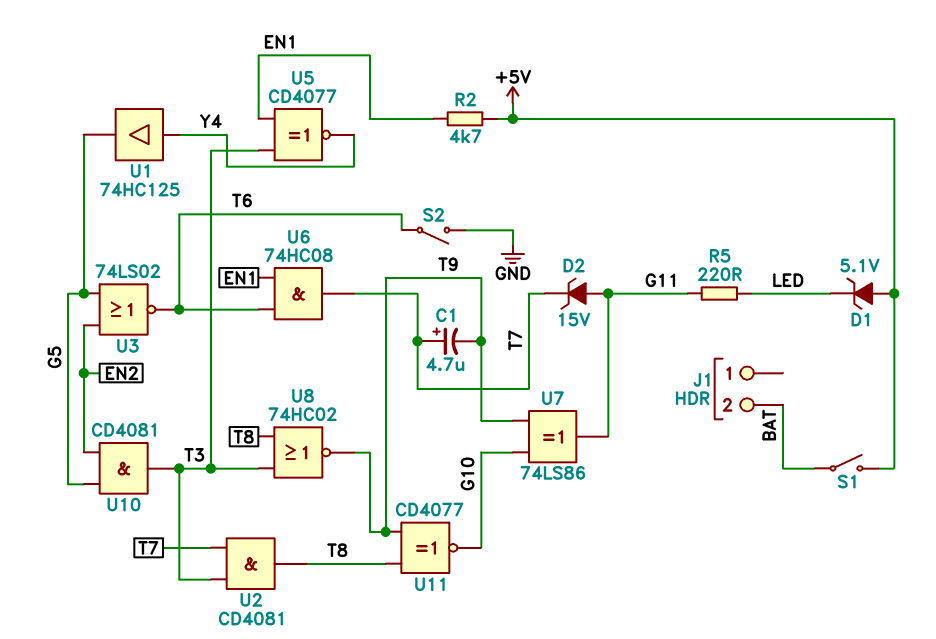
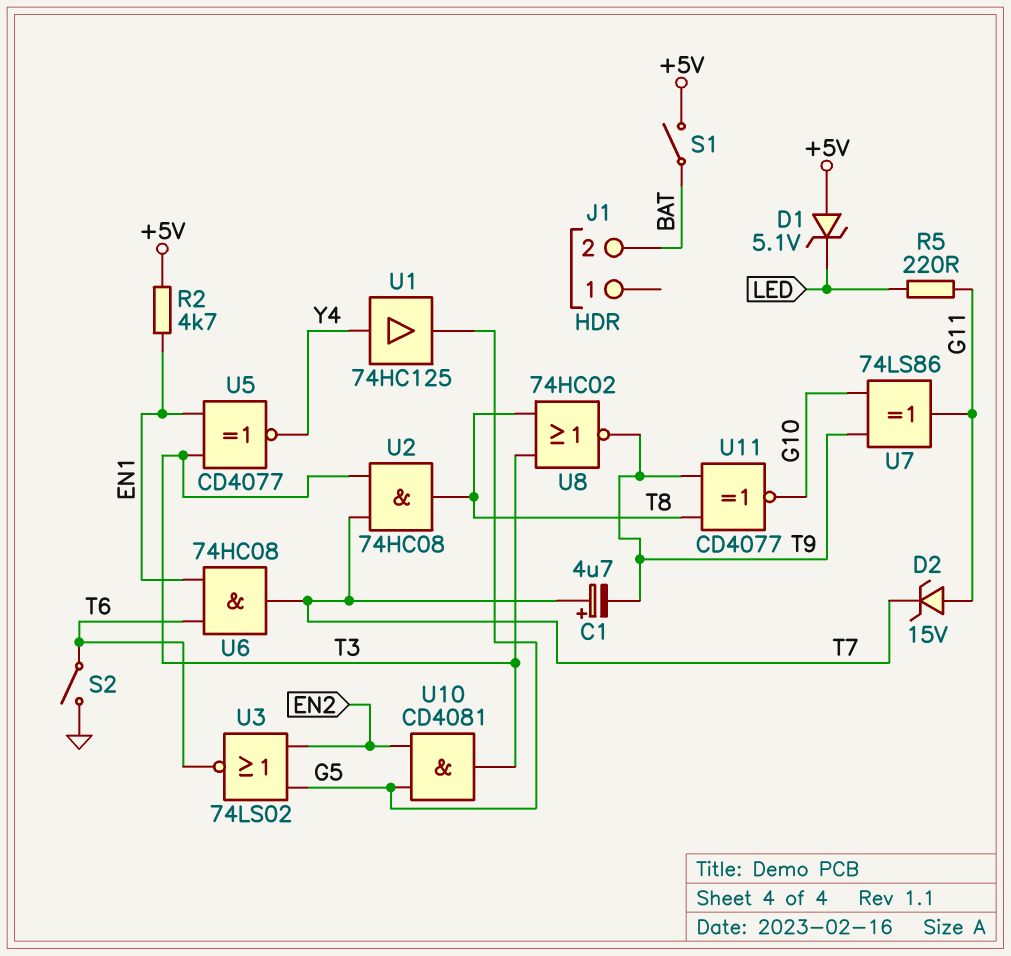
U2: AND CD4081 (in T3, in T7, out T8) -> AND 74HC08 (in T3, in T7, out T8)

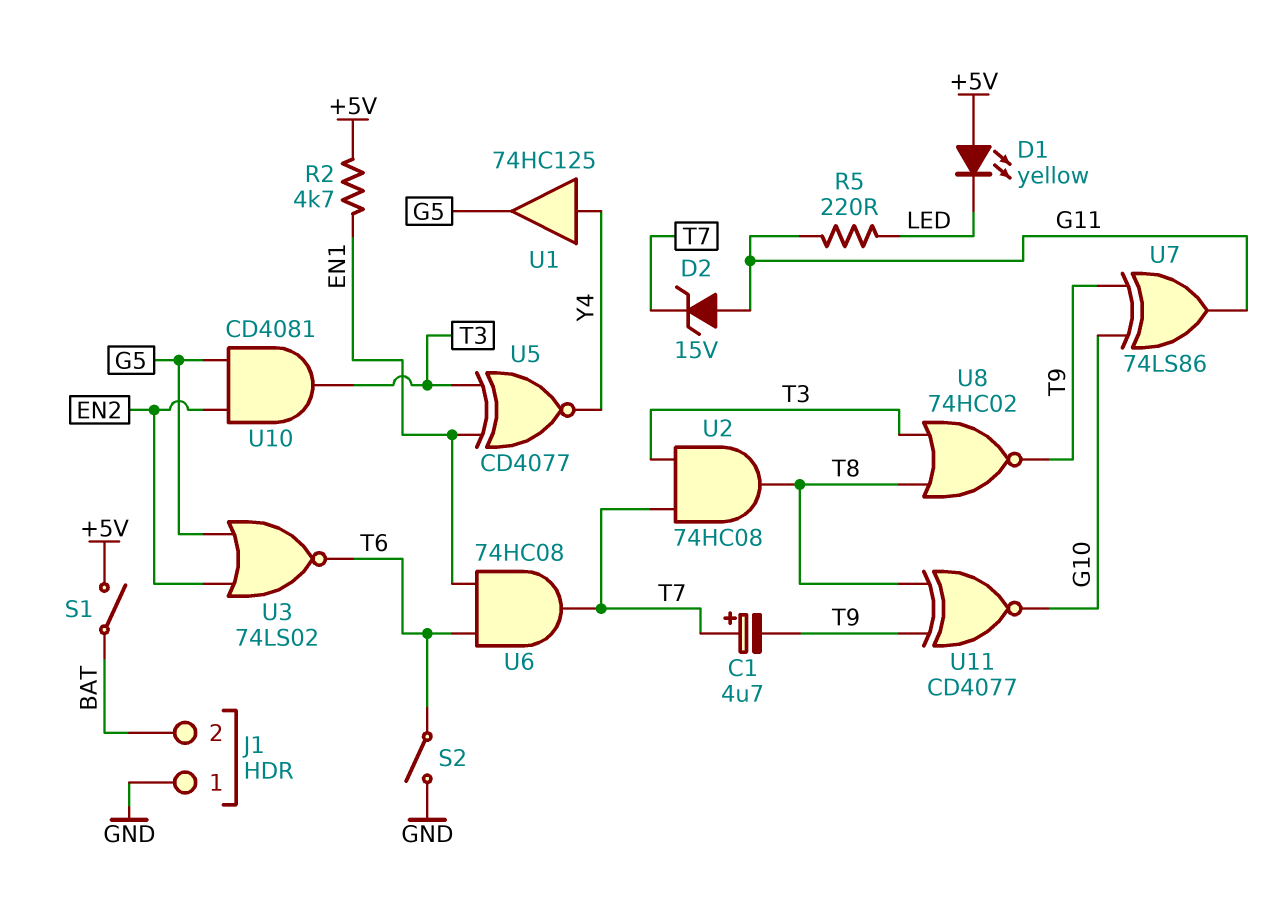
D1: zener 5.1V (A +5V, K LED) -> LED yellow (A +5V, K LED)
J1 pin 1: none -> GND

